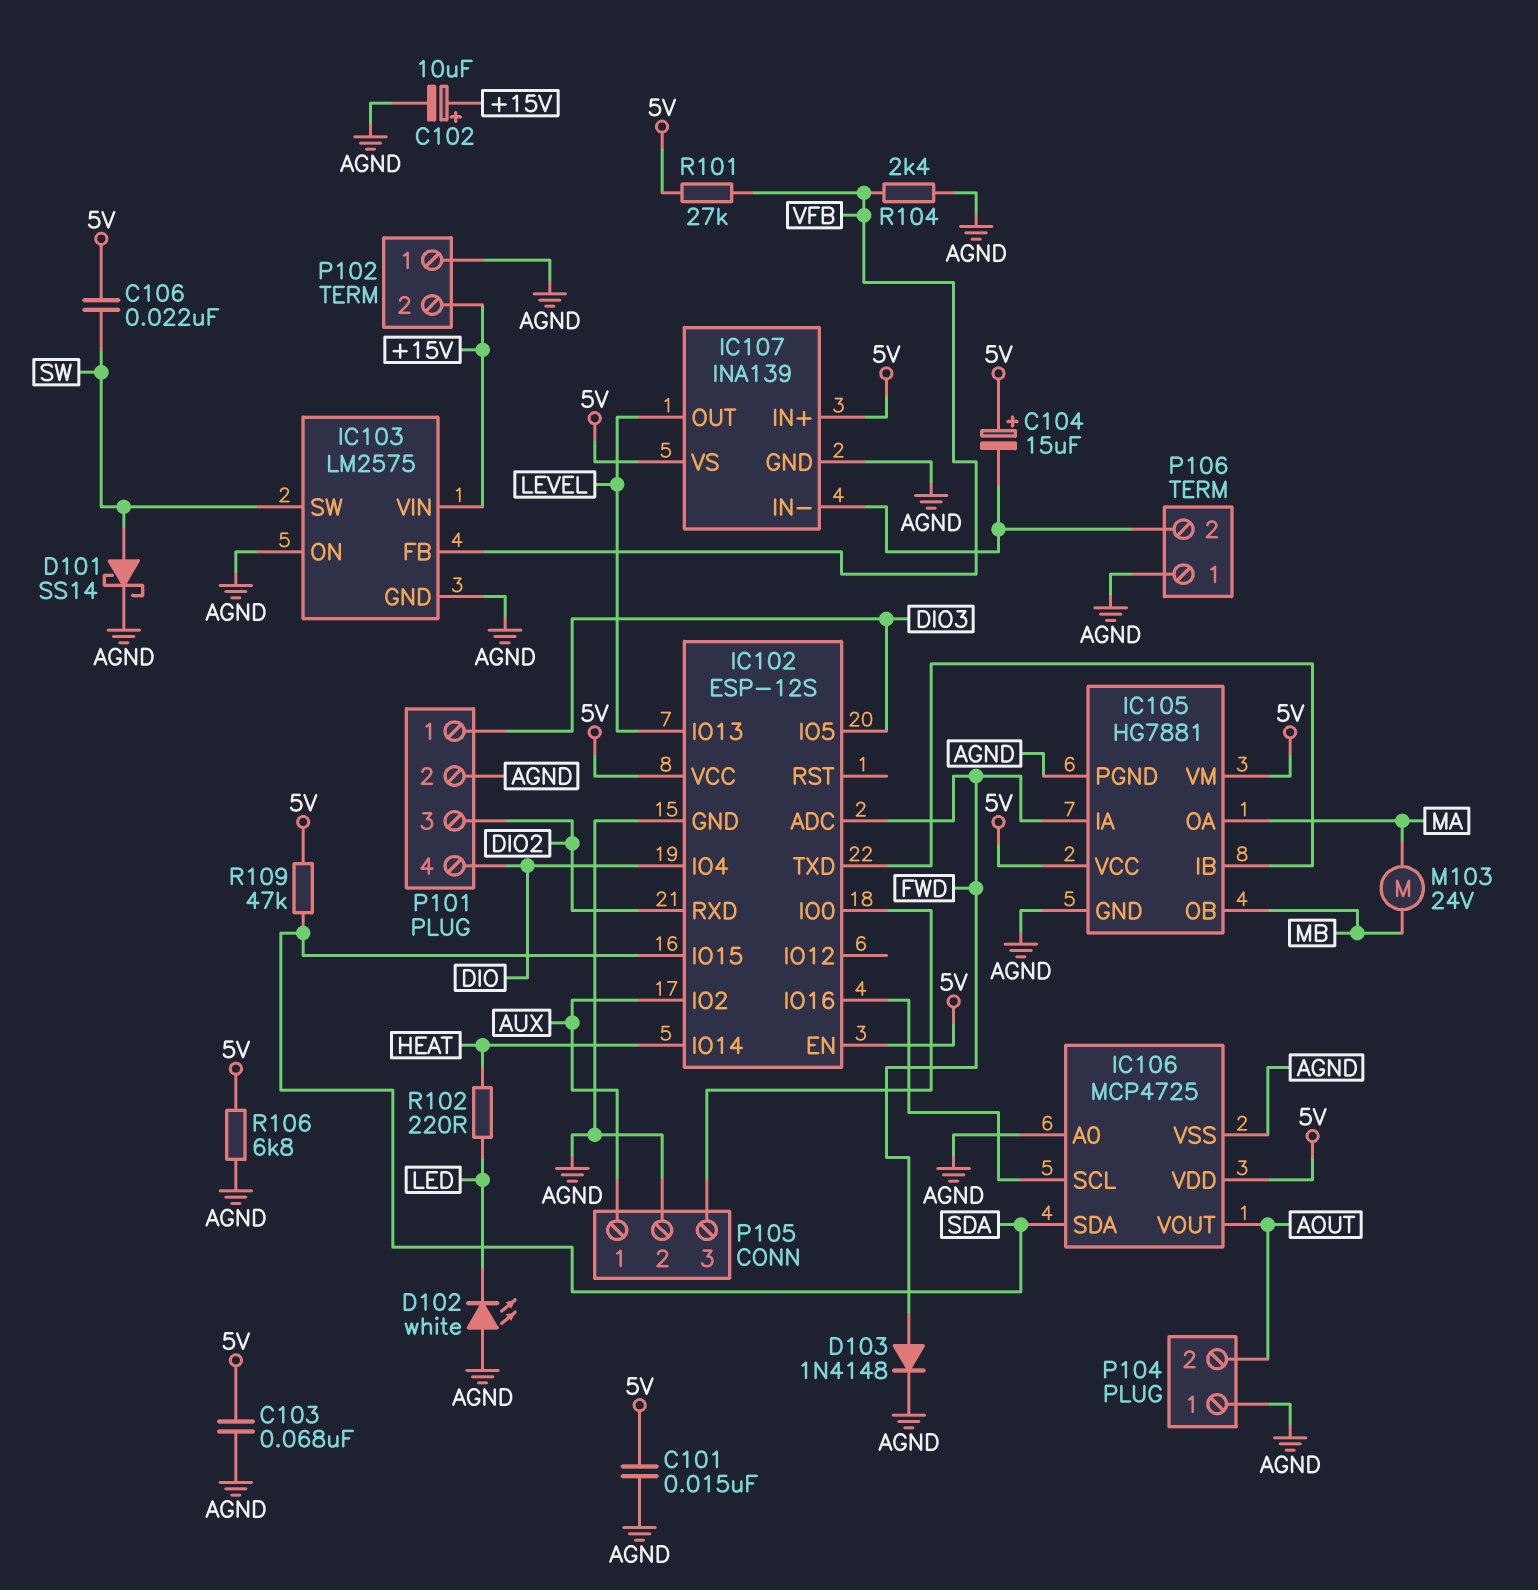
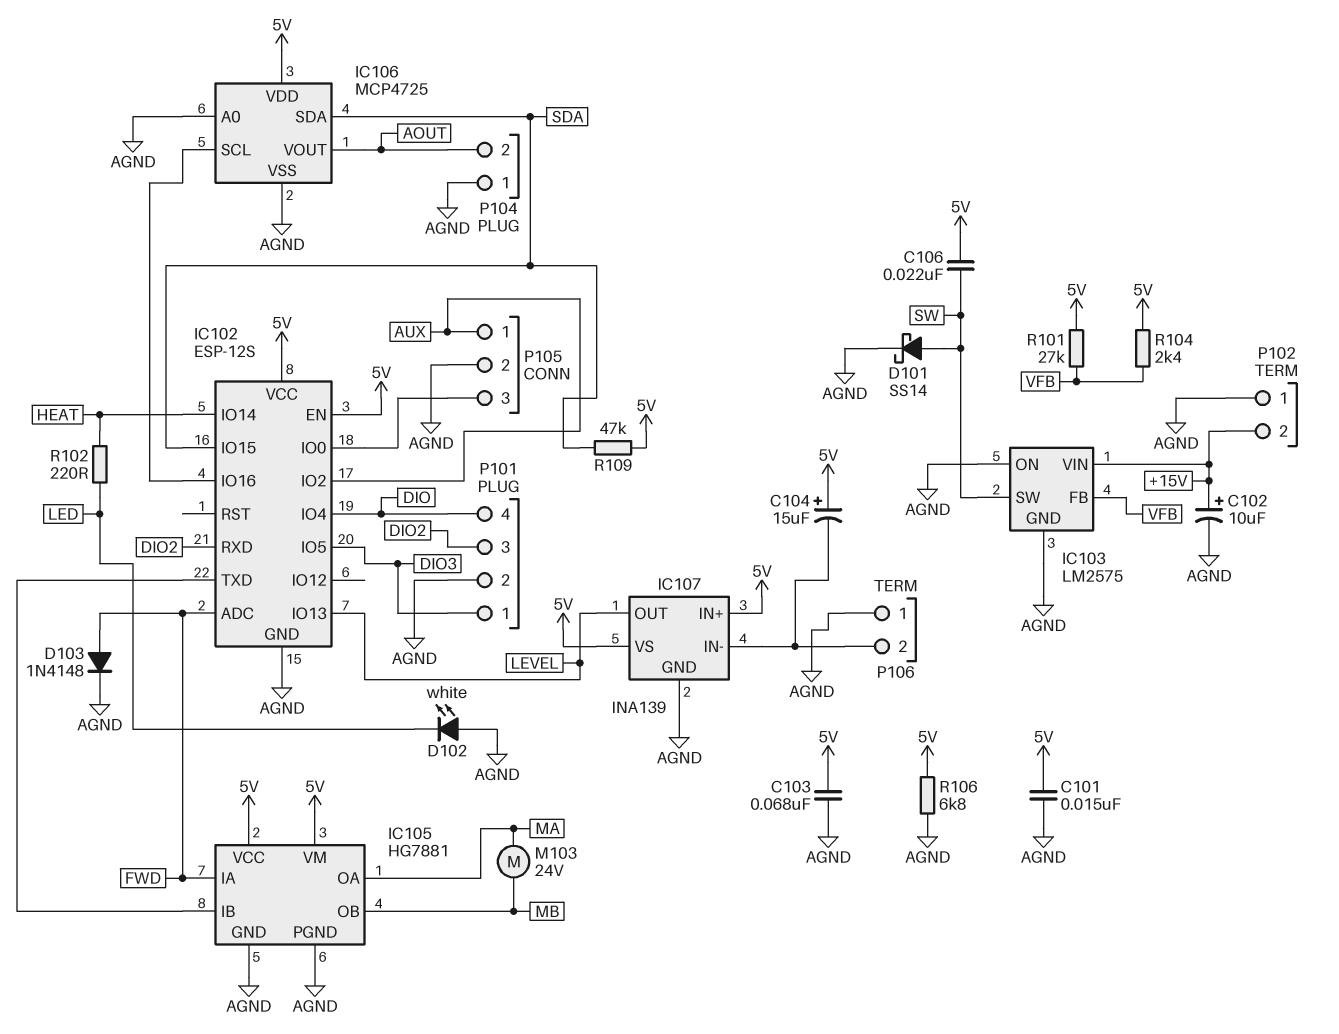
R104: 2.4k (AGND, VFB) -> 2.4k (5V, VFB)

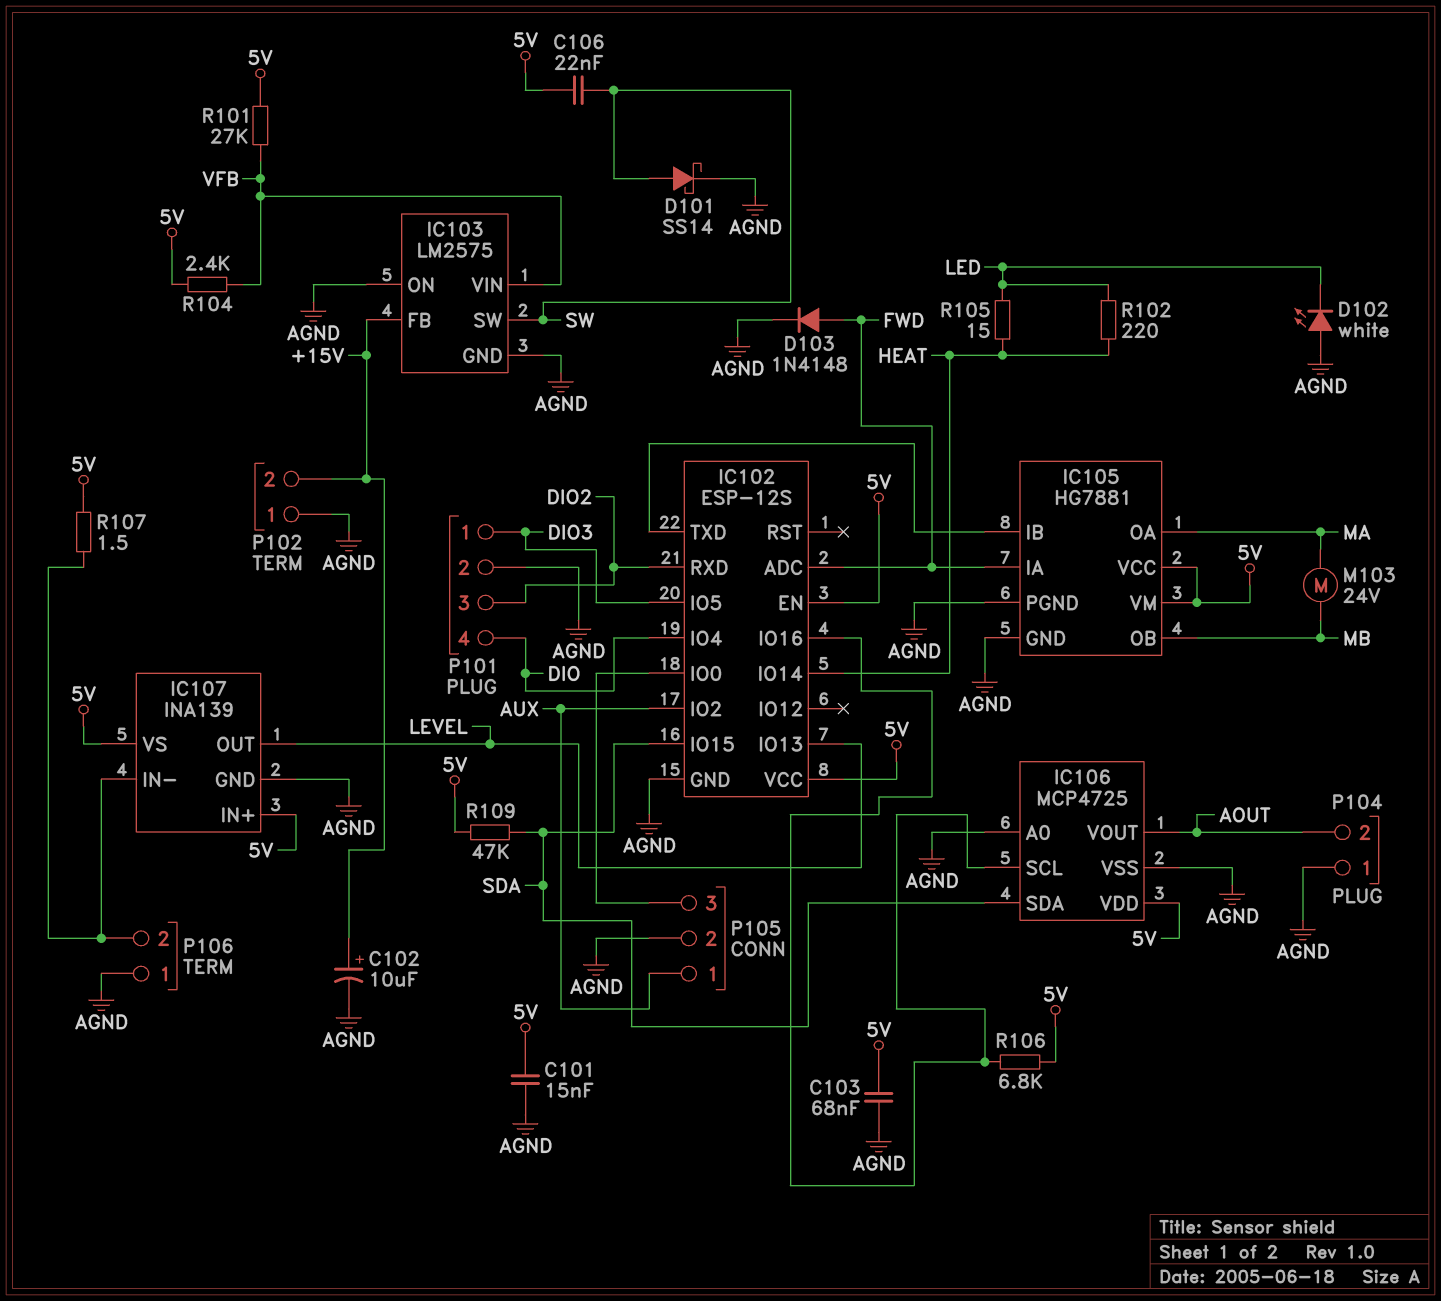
C104: 15uF (plus 5V, minus IC107/IN-) -> none
IC103 pin FB: VFB -> +15V
IC103 pin VIN: +15V -> VFB
R105: none -> 15 (HEAT, LED)
R106: 6.8k (5V, AGND) -> 6.8k (5V, IC102/IO16)
R107: none -> 1.5 (5V, IC107/IN-)

